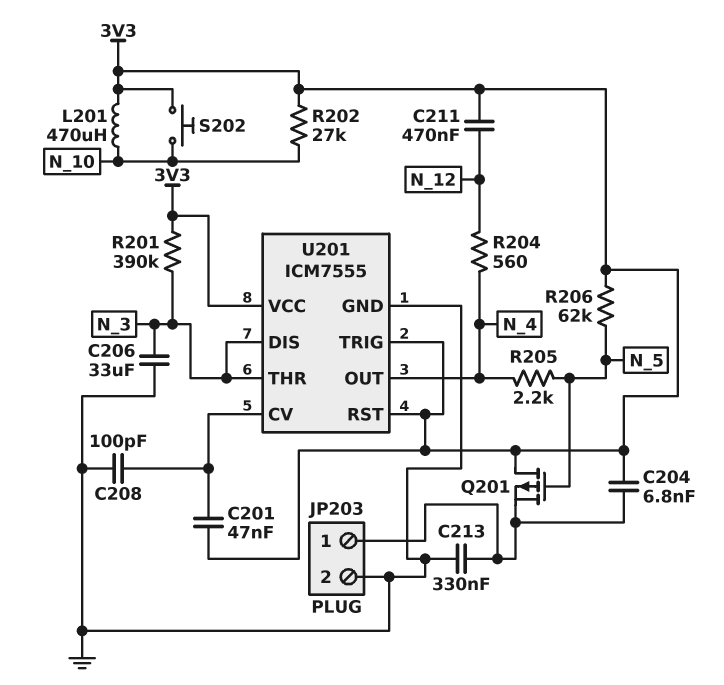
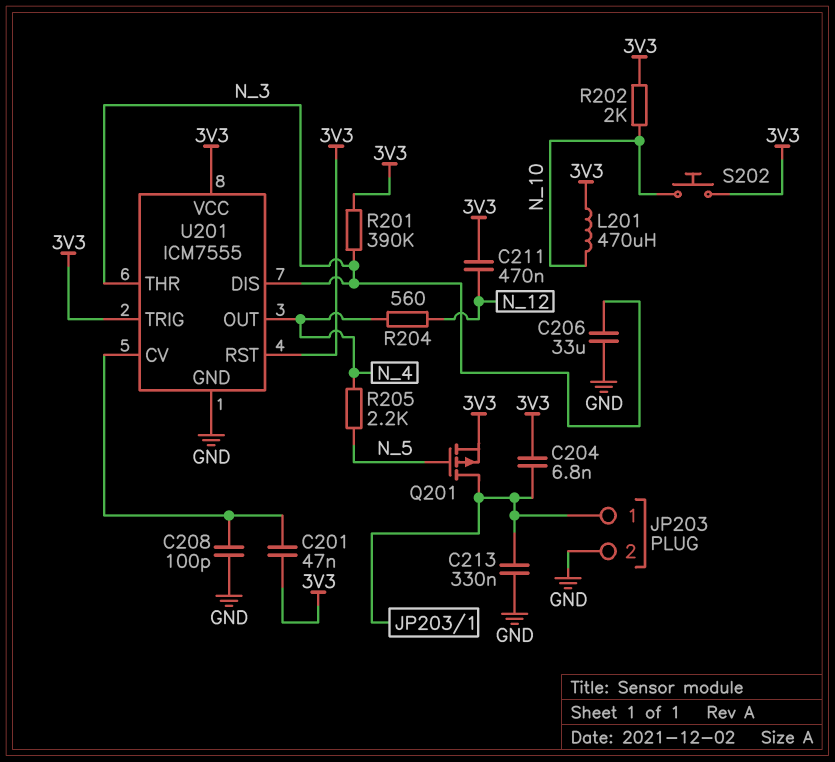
Q201: PMOS (G N_5, D 3V3, S JP203/1) -> PMOS (G N_5, D JP203/1, S 3V3)
R202: 27k (3V3, N_10) -> 2k (3V3, N_10)
R206: 62k (3V3, N_5) -> none

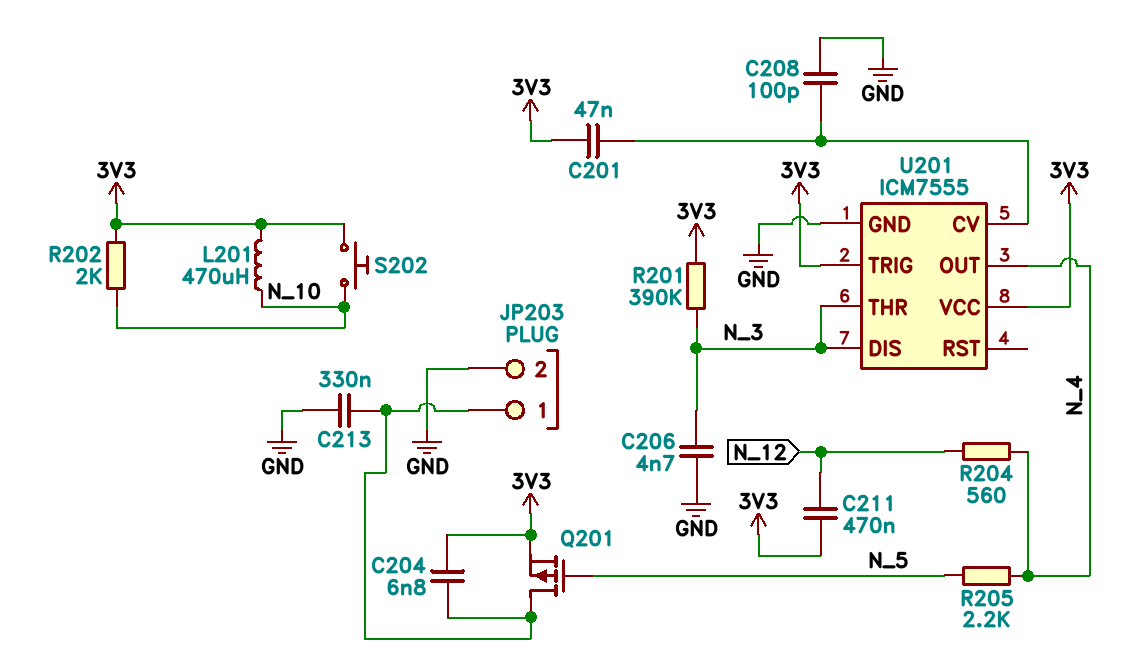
C206: 33uF (GND, N_3) -> 4.7nF (GND, N_3)
U201 pin RST: 3V3 -> none

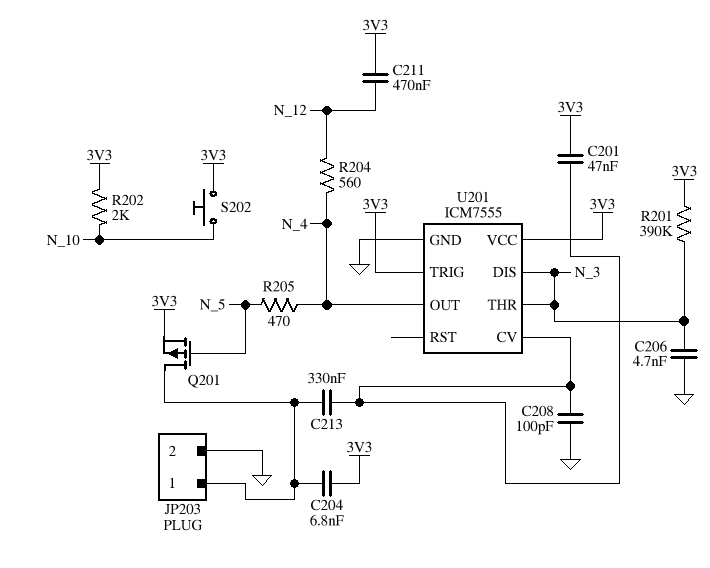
C213: 330nF (GND, JP203/1) -> 330nF (JP203/1, U201/CV)
L201: 470uH (3V3, N_10) -> none
R205: 2.2k (N_4, N_5) -> 470 (N_4, N_5)

